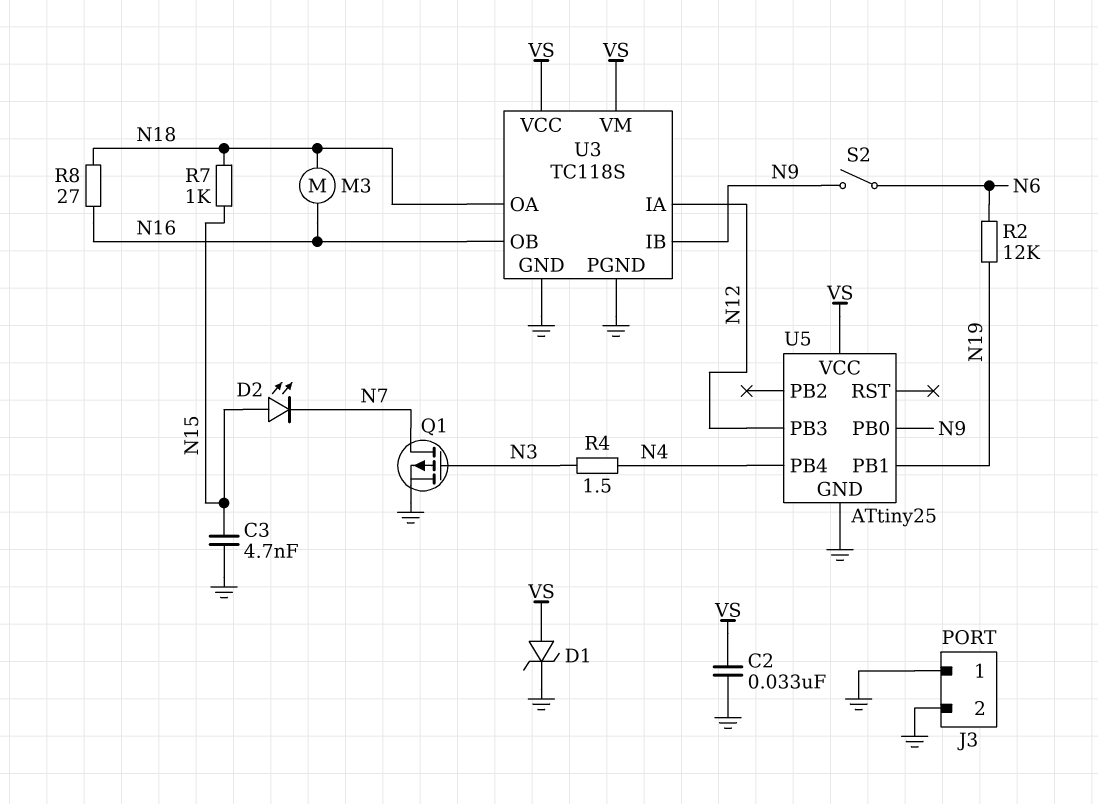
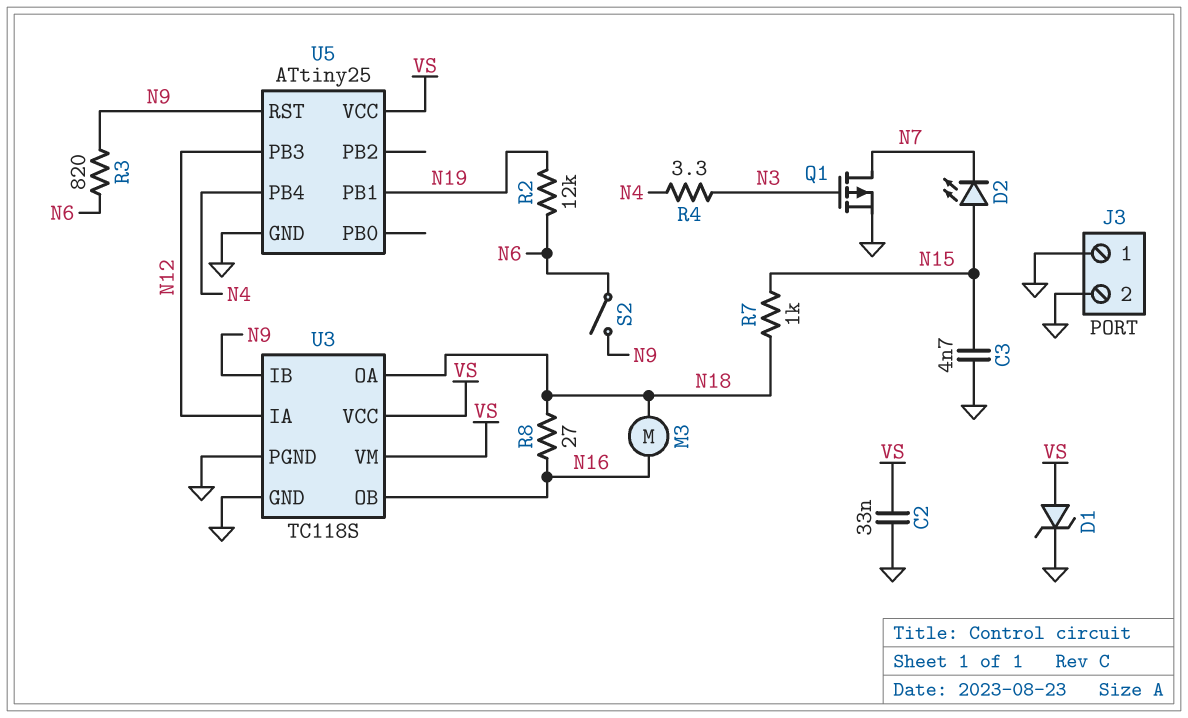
R3: none -> 820 (N6, N9)
R4: 1.5 (N3, N4) -> 3.3 (N3, N4)
U5 pin PB0: N9 -> none
U5 pin RST: none -> N9

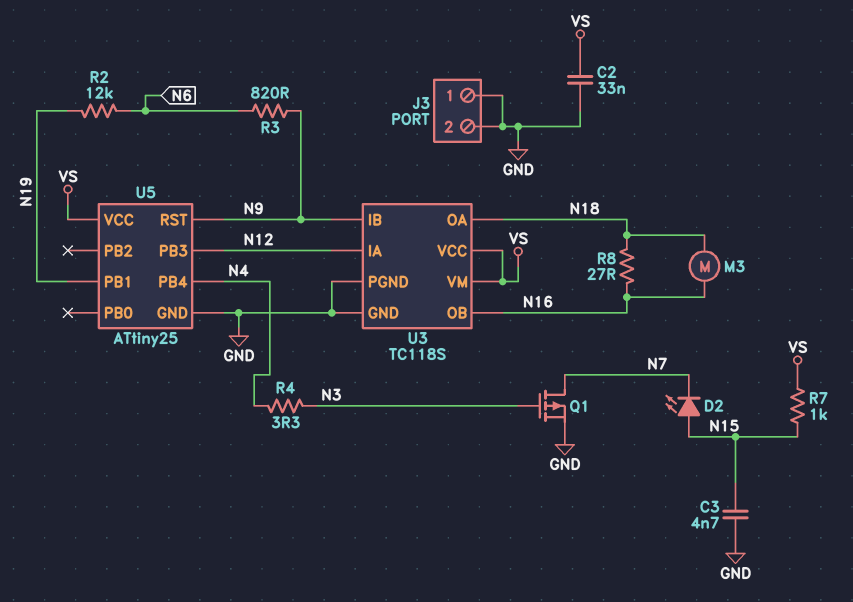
D1: zener (A VS, K GND) -> none
R7: 1k (N15, N18) -> 1k (N15, VS)
S2: switch (N6, N9) -> none

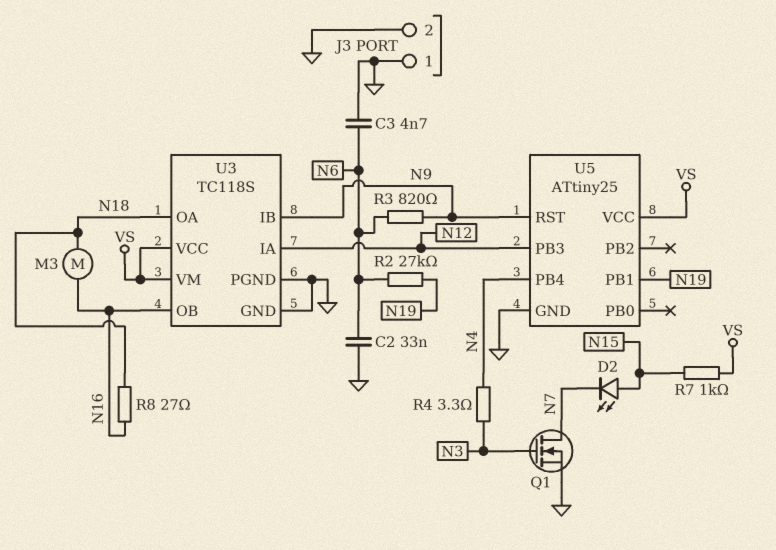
C2: 33nF (GND, VS) -> 33nF (GND, N6)
C3: 4.7nF (GND, N15) -> 4.7nF (GND, N6)
Q1: PMOS (G N3, D N7, S GND) -> NMOS (G N3, D N7, S GND)
R2: 12k (N6, N19) -> 27k (N6, N19)

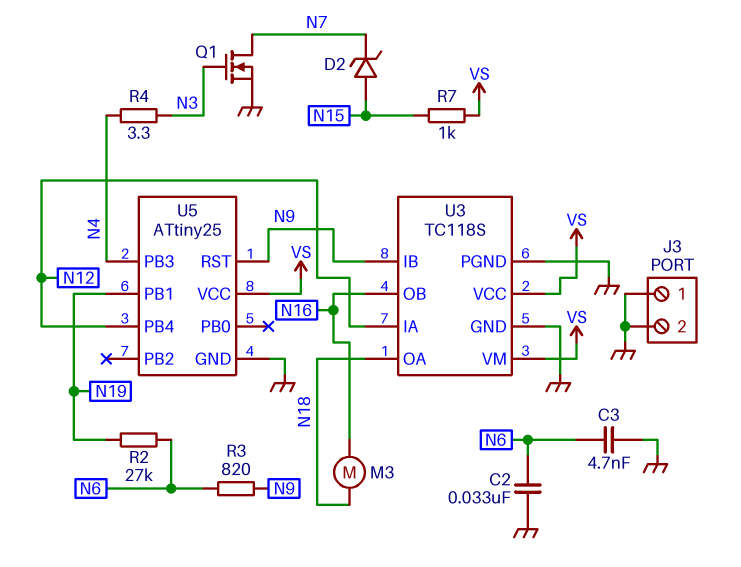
D2: LED (A N15, K N7) -> zener (A N15, K N7)
R8: 27 (N16, N18) -> none
U5 pin PB3: N12 -> N4
U5 pin PB4: N4 -> N12

